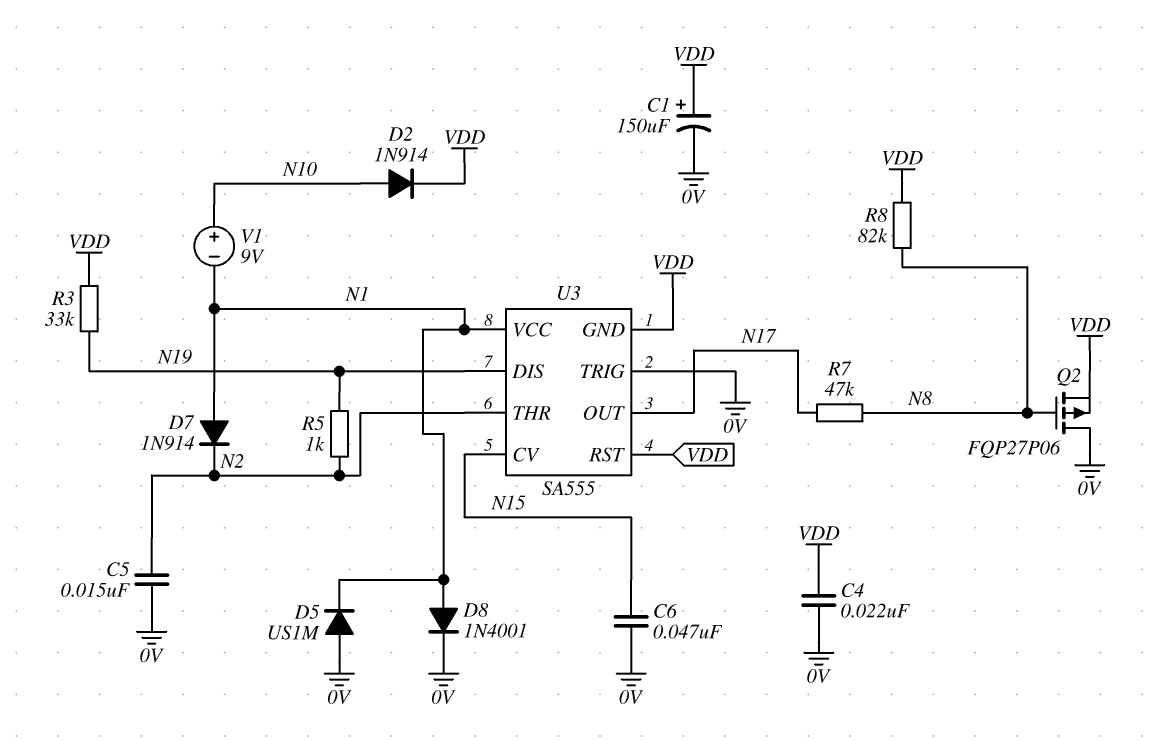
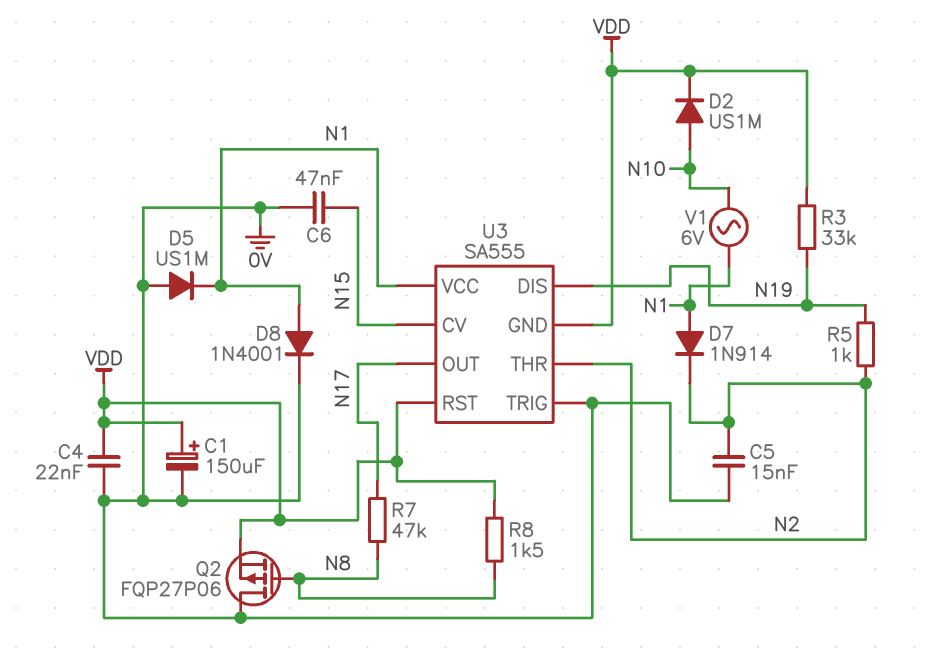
D2: diode 1N914 (A N10, K VDD) -> diode US1M (A N10, K VDD)
R8: 82k (N8, VDD) -> 1.5k (N8, VDD)
V1: 9V (plus N10, minus N1) -> AC 6V (N1, N10)

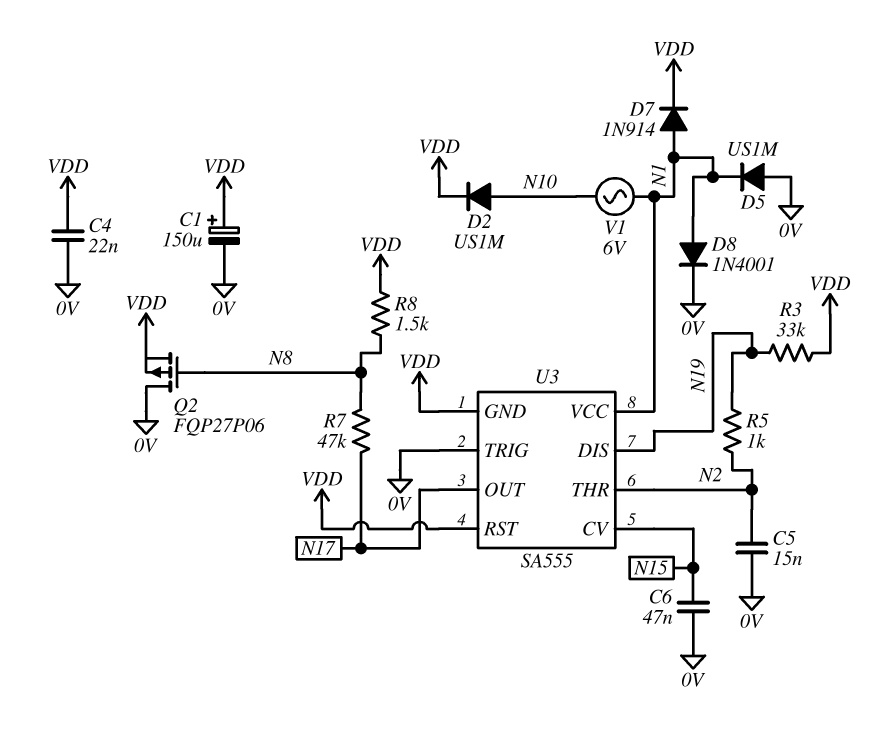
D7: diode 1N914 (A N1, K N2) -> diode 1N914 (A N1, K VDD)

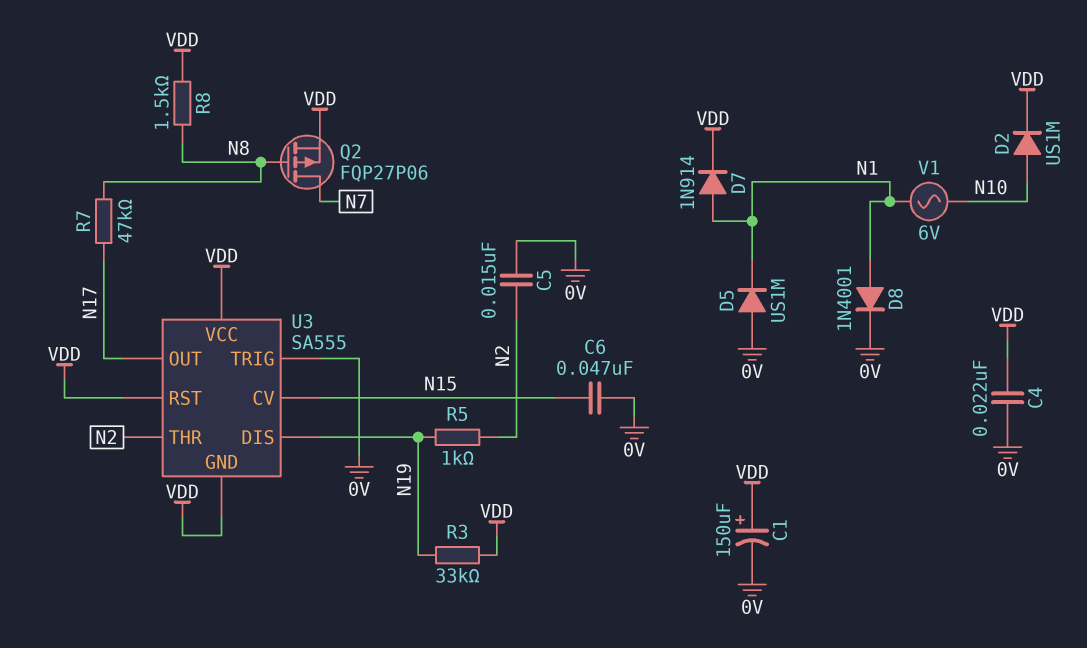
Q2: PMOS FQP27P06 (G N8, D 0V, S VDD) -> PMOS FQP27P06 (G N8, D N7, S VDD)
U3 pin VCC: N1 -> VDD

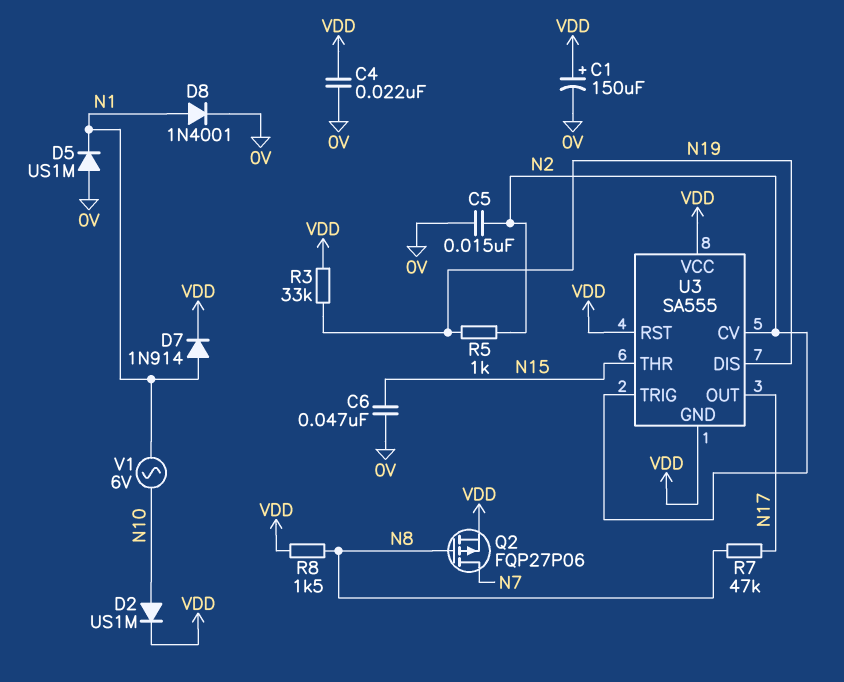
U3 pin CV: N15 -> N2
U3 pin THR: N2 -> N15
U3 pin TRIG: 0V -> N2

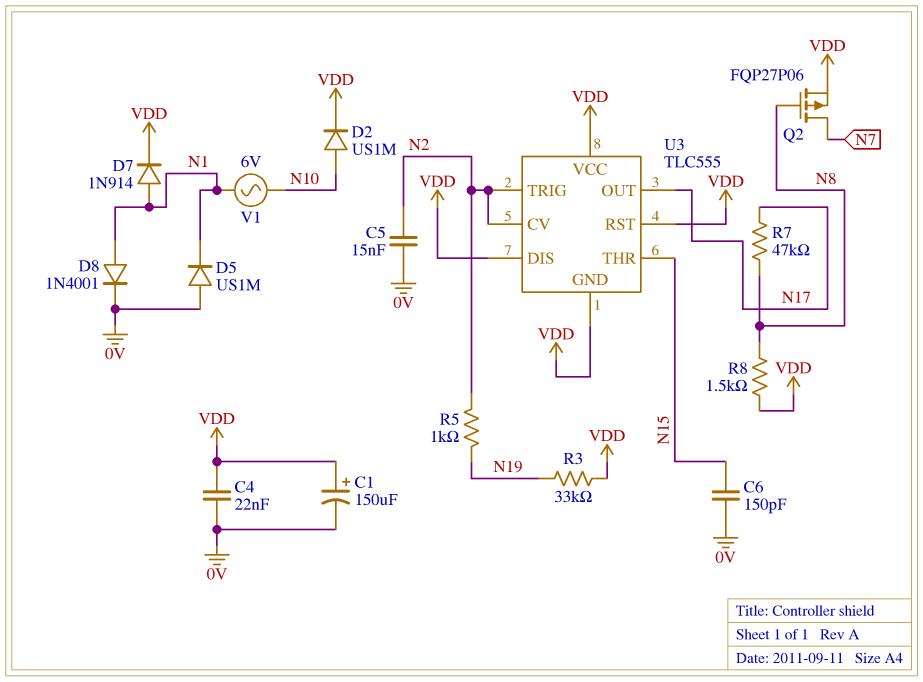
C6: 47nF (0V, N15) -> 150pF (0V, N15)
U3: SA555 -> TLC555
U3 pin DIS: N19 -> VDD

